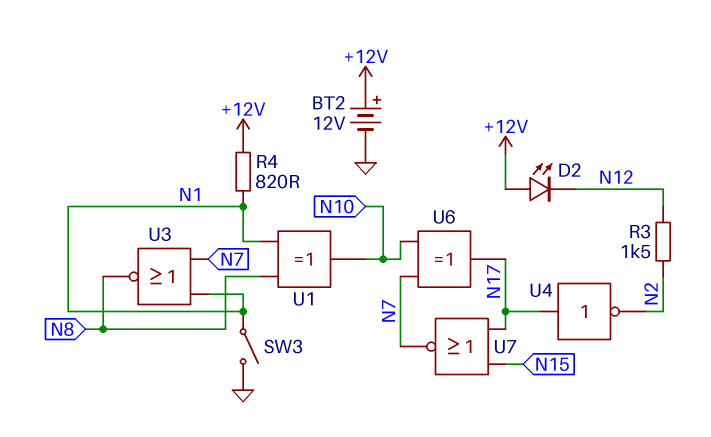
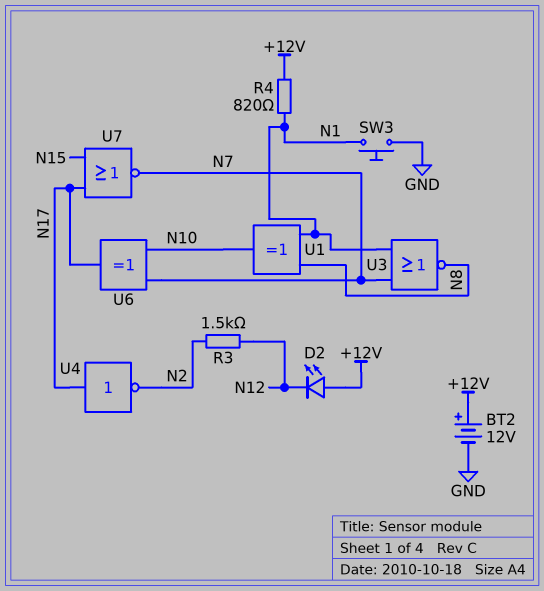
SW3: switch (GND, N1) -> button (GND, N1)

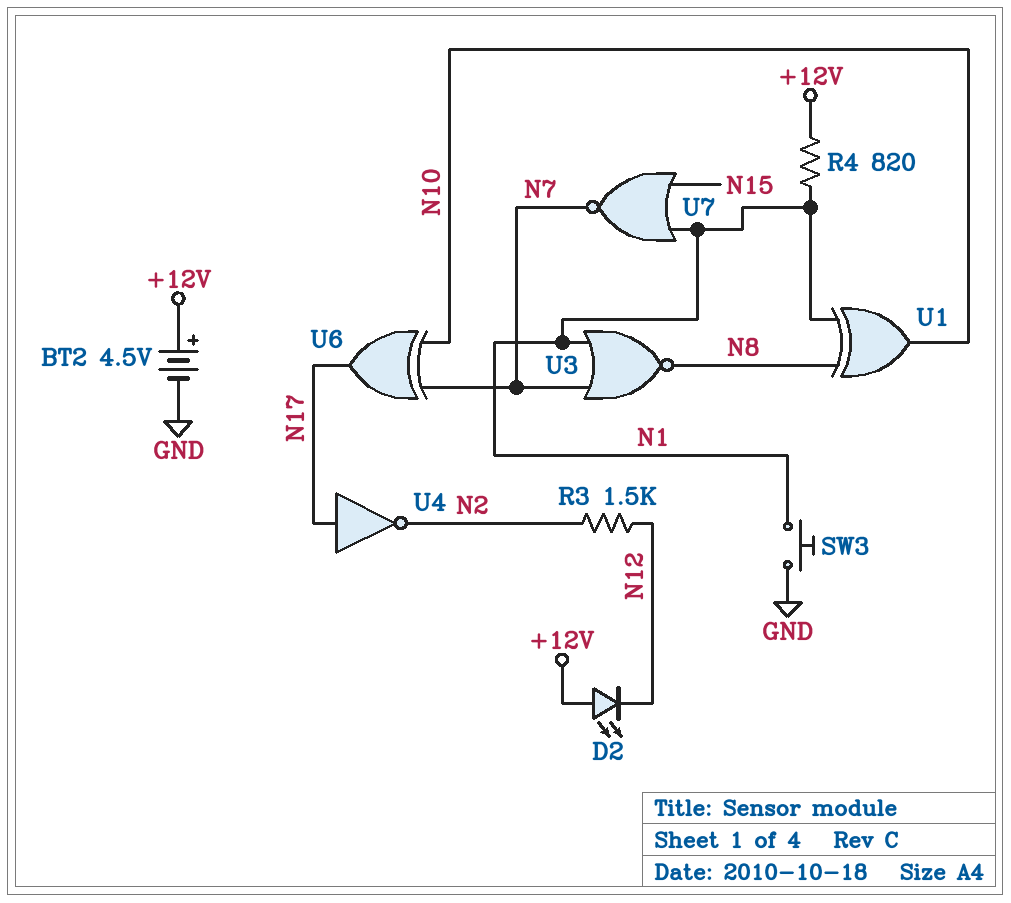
BT2: 12V (plus +12V, minus GND) -> 4.5V (plus +12V, minus GND)
U7: NOR (in N15, in N17, out N7) -> NOR (in N1, in N15, out N7)

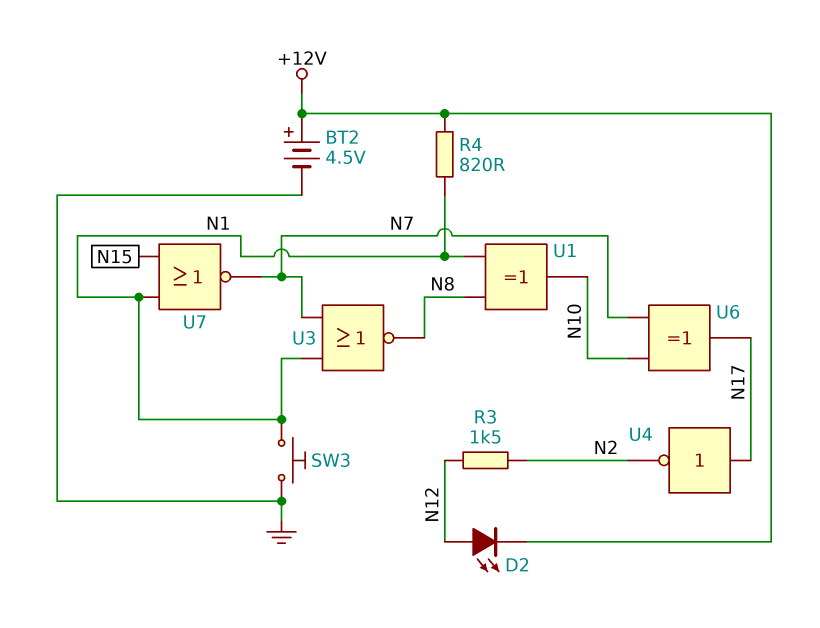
D2: LED (A +12V, K N12) -> LED (A N12, K +12V)

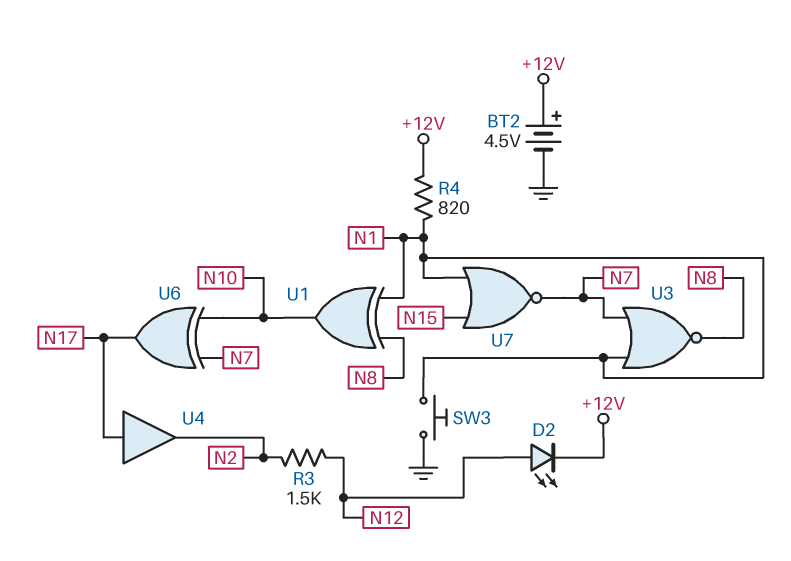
U4: NOT (in N17, out N2) -> buffer (in N17, out N2)

